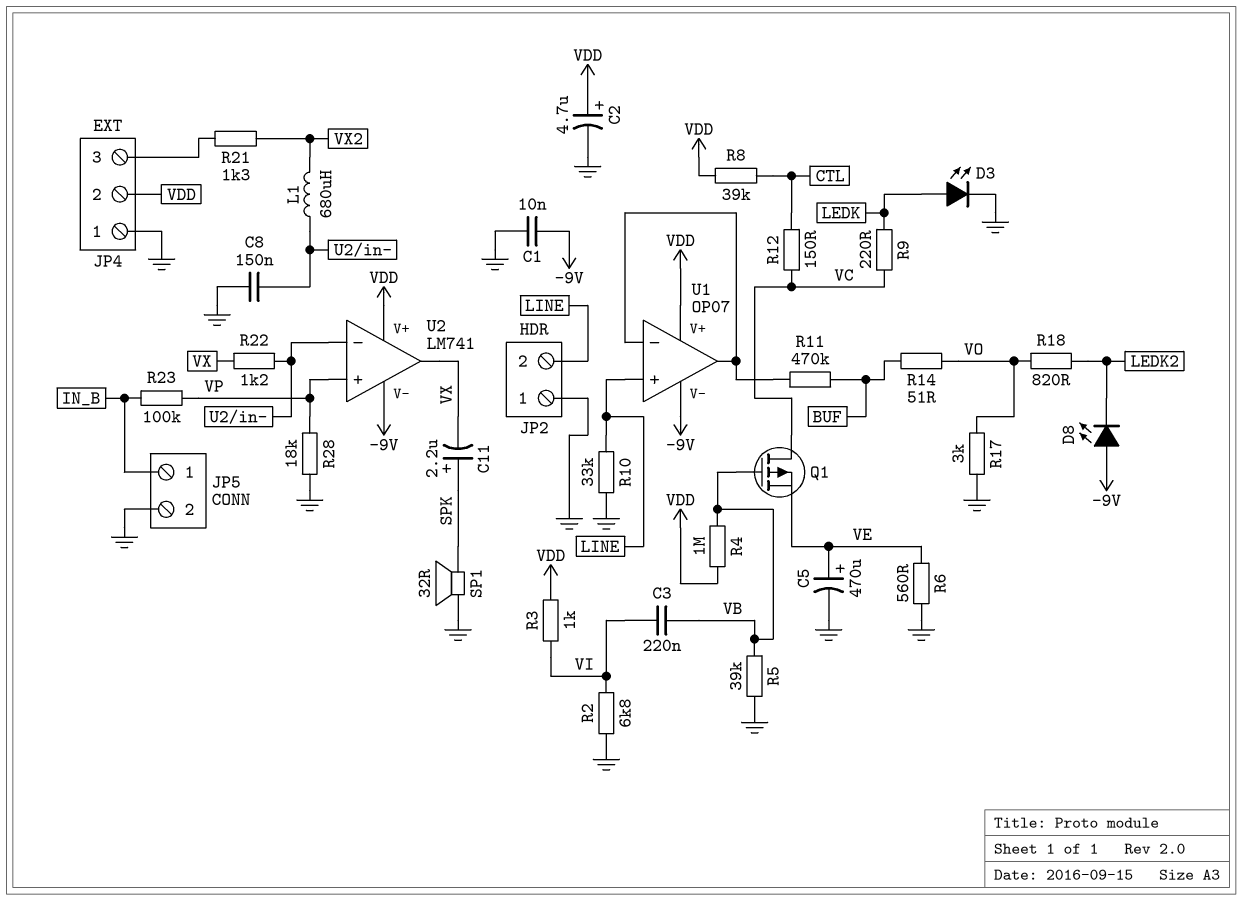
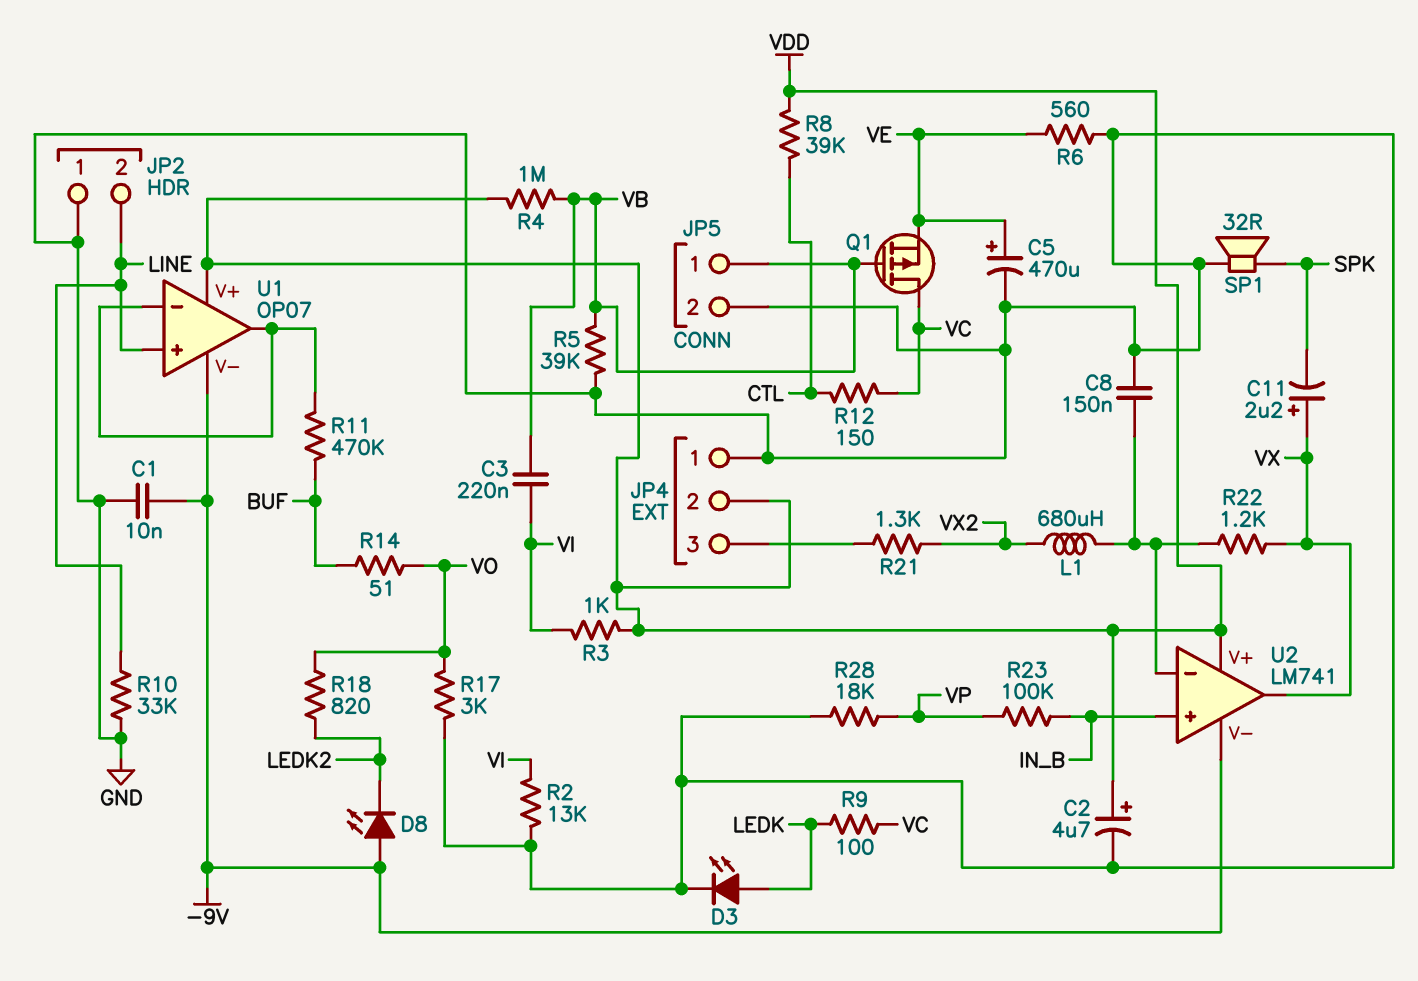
C11: 2.2uF (plus SPK, minus VX) -> 2.2uF (plus VX, minus SPK)
JP5 pin 1: IN_B -> VB
R2: 6.8k (GND, VI) -> 13k (GND, VI)
R9: 220 (LEDK, VC) -> 100 (LEDK, VC)
U2 pin in+: VP -> IN_B

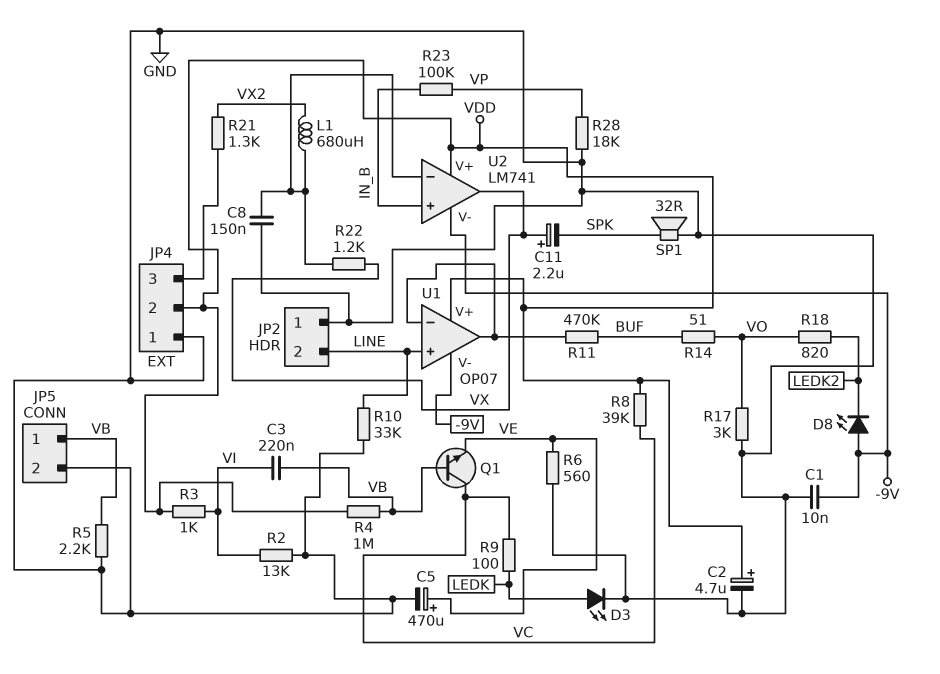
Q1: PMOS (G VB, D VC, S VE) -> NPN (B VB, C VC, E VE)
R5: 39k (GND, VB) -> 2.2k (GND, VB)
R8: 39k (CTL, VDD) -> 39k (VC, VDD)
R12: 150 (CTL, VC) -> none

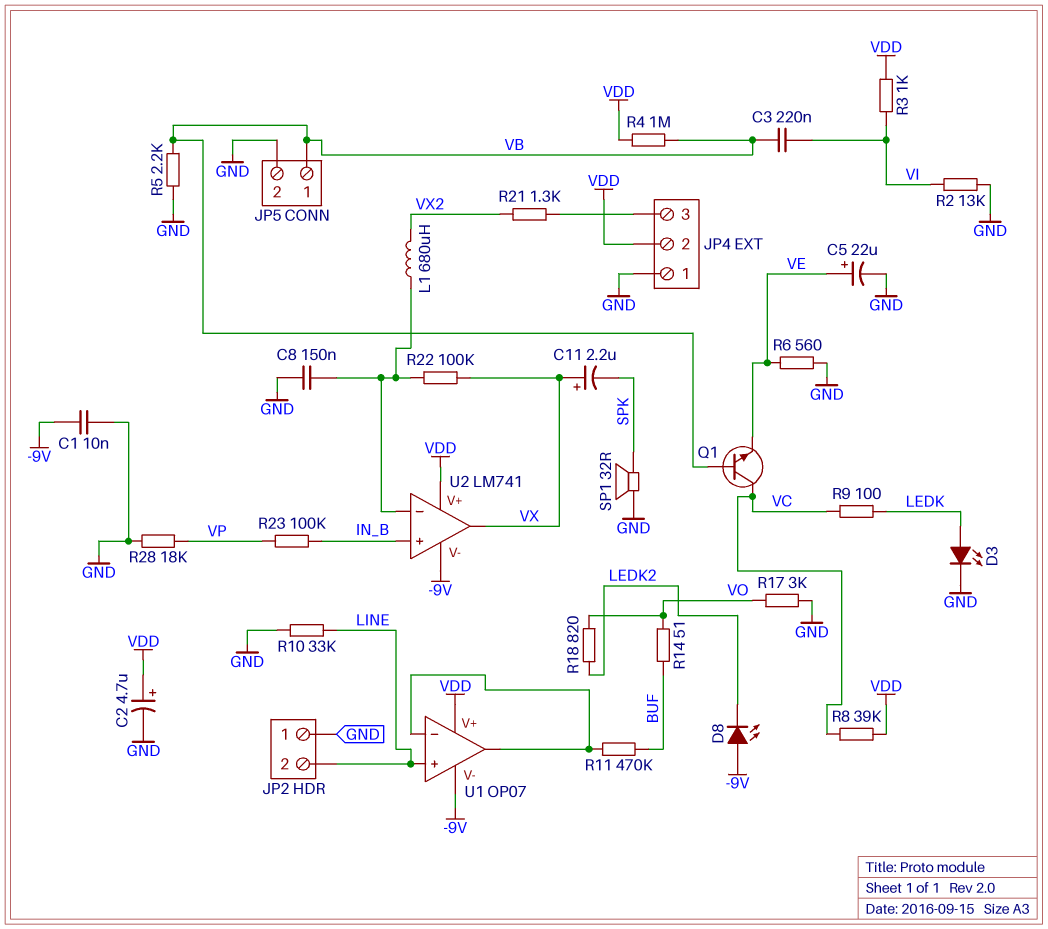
C5: 470uF (plus VE, minus GND) -> 22uF (plus VE, minus GND)
R22: 1.2k (U2/in-, VX) -> 100k (U2/in-, VX)

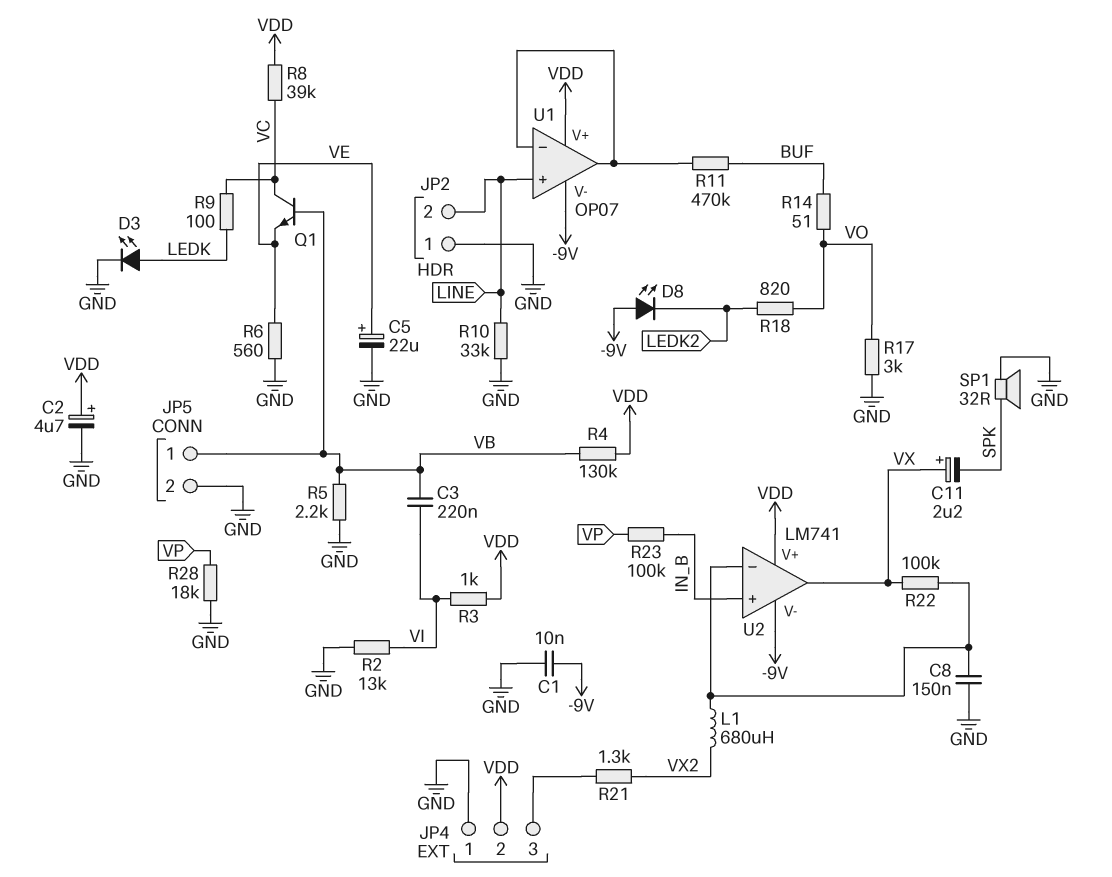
R4: 1M (VB, VDD) -> 130k (VB, VDD)

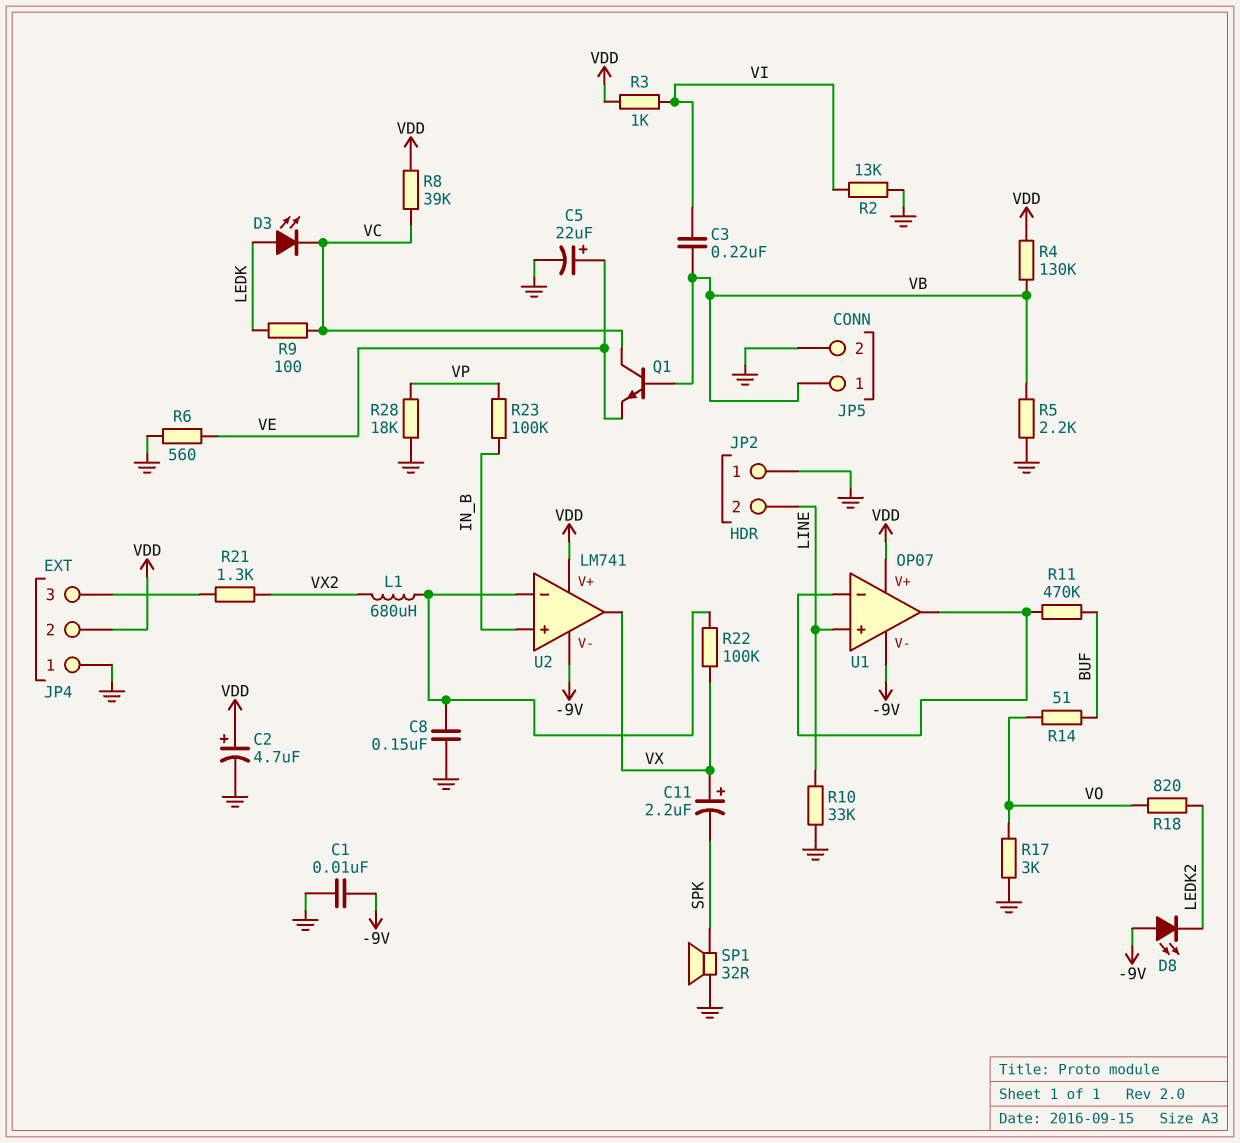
D3: LED (A LEDK, K GND) -> LED (A LEDK, K VC)

